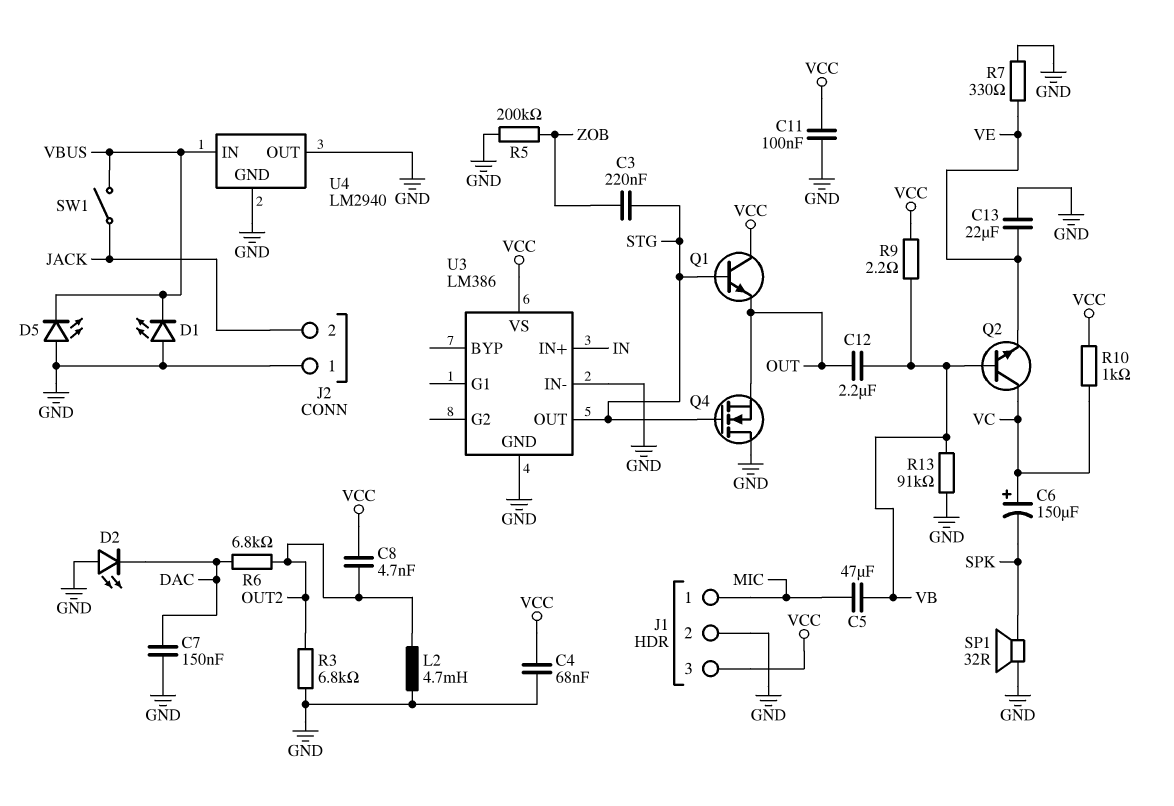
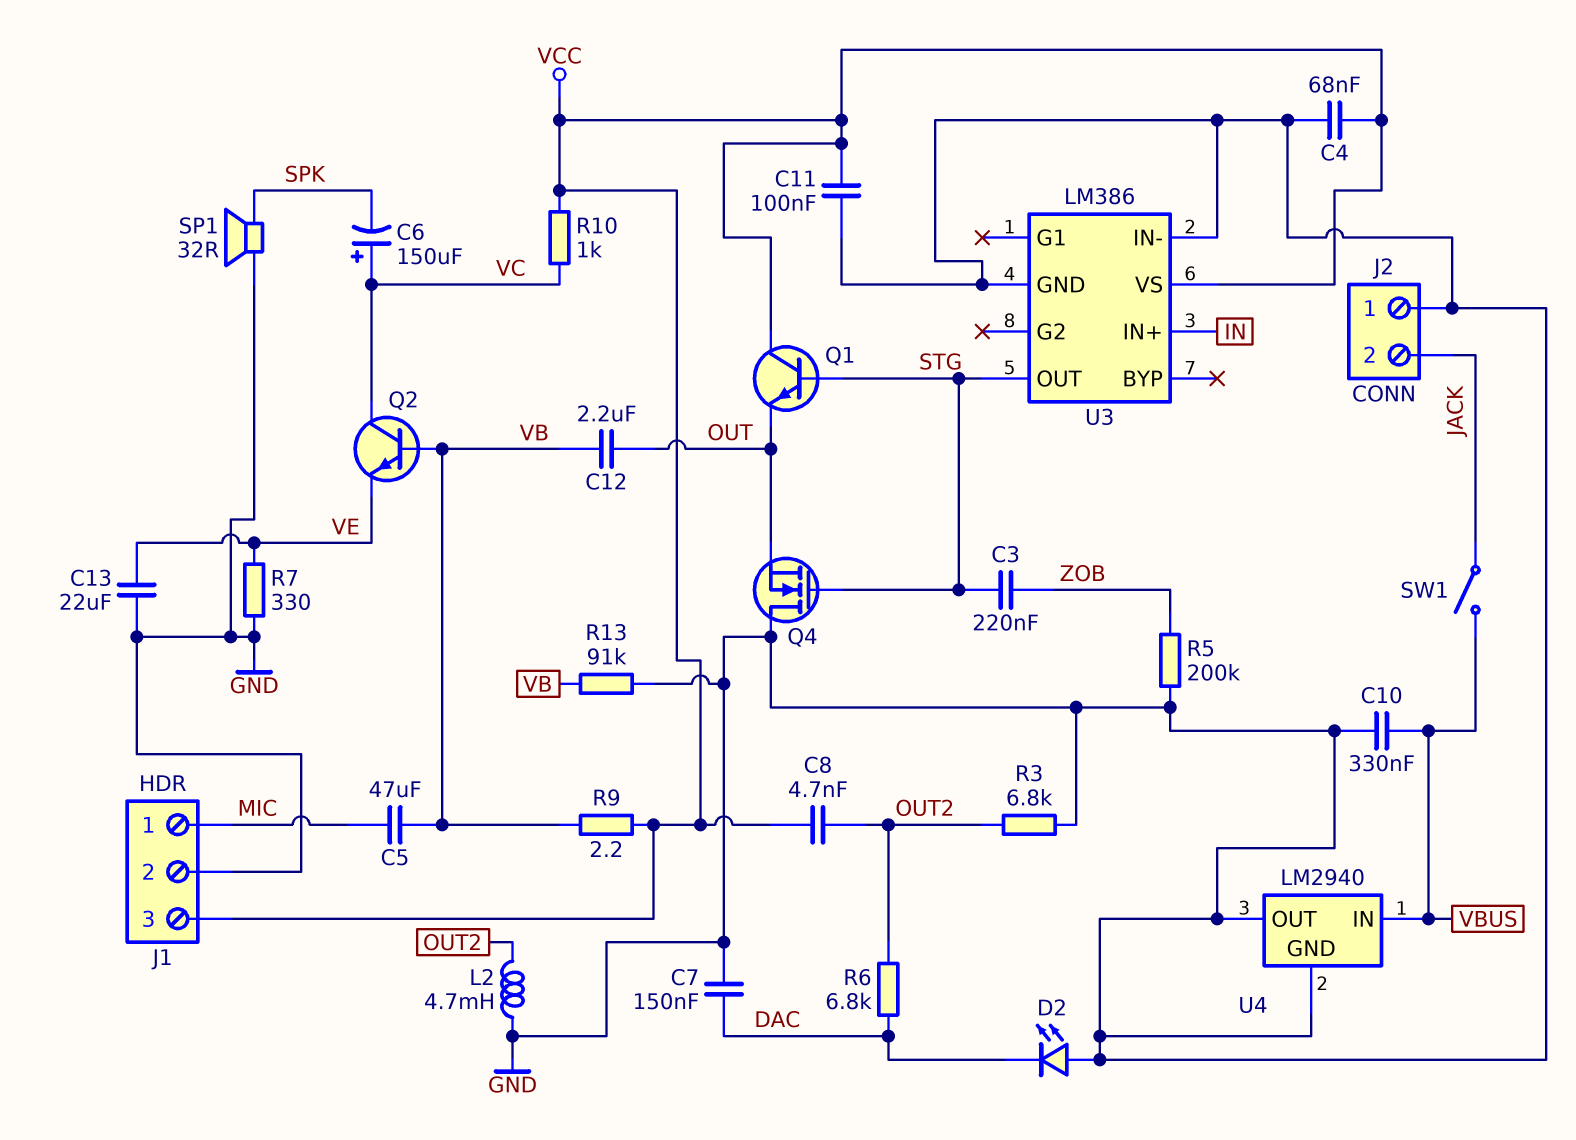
C10: none -> 330nF (GND, VBUS)
D1: LED (A GND, K VBUS) -> none
D5: LED (A GND, K VBUS) -> none

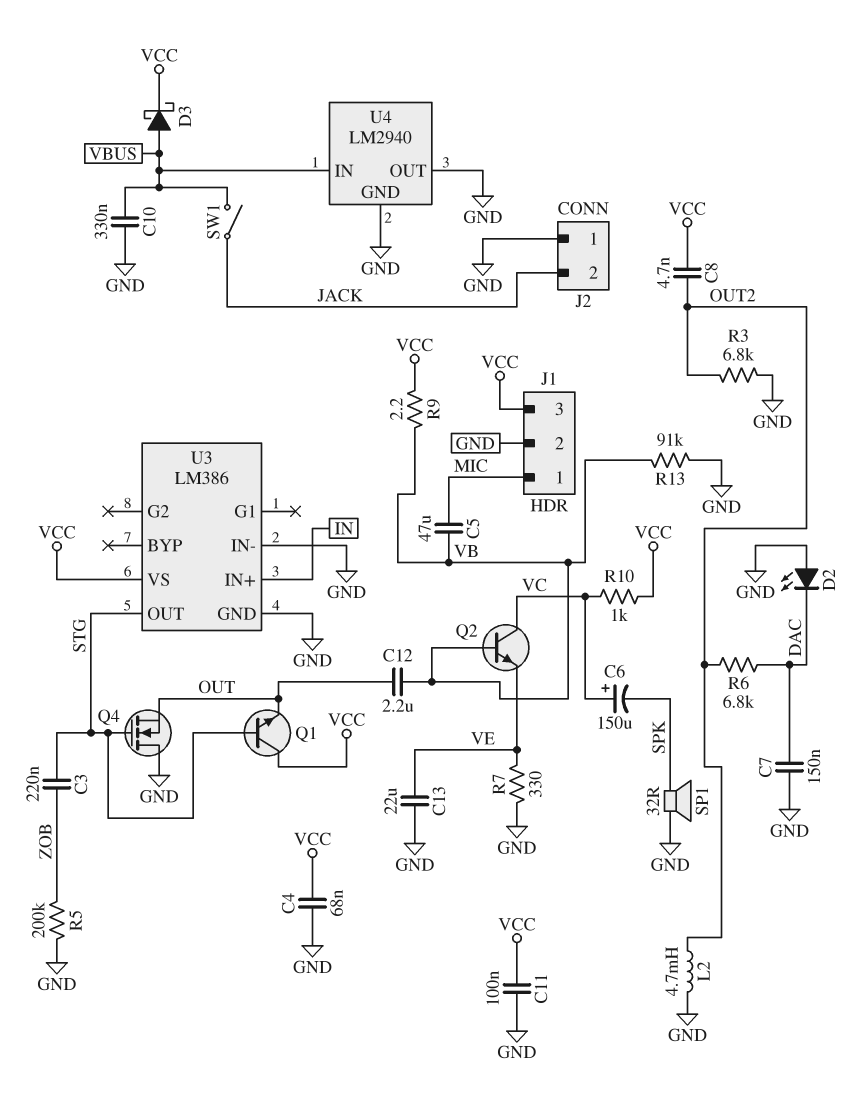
D3: none -> schottky (A VBUS, K VCC)

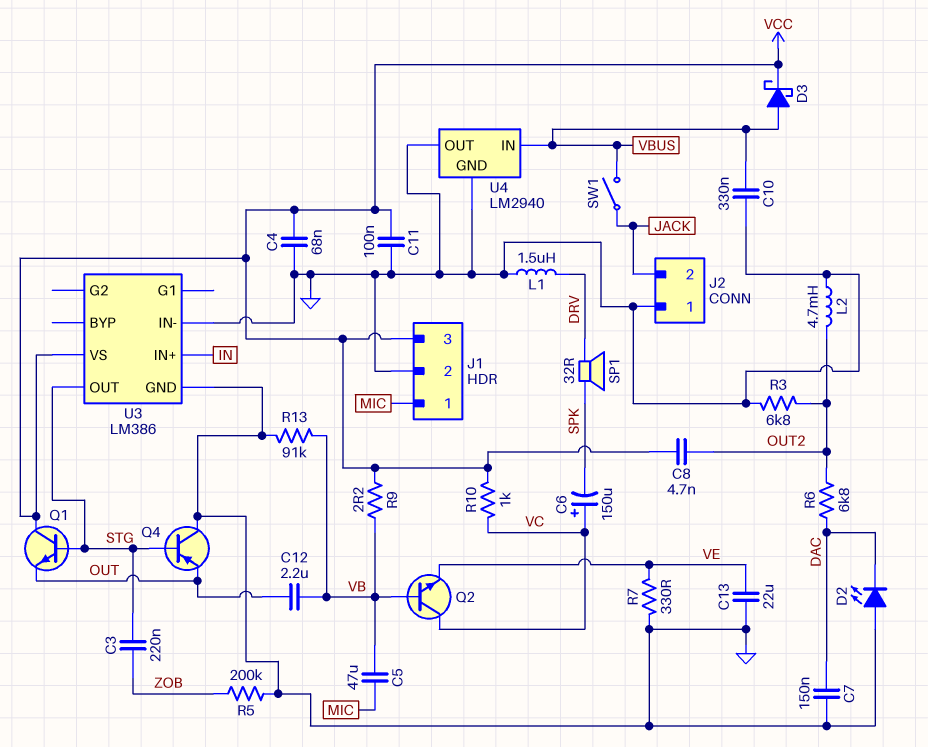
L1: none -> 1.5uH (DRV, GND)
Q4: NMOS (G STG, D GND, S OUT) -> PNP (B STG, C GND, E OUT)
SP1: speaker 32R (GND, SPK) -> speaker 32R (DRV, SPK)

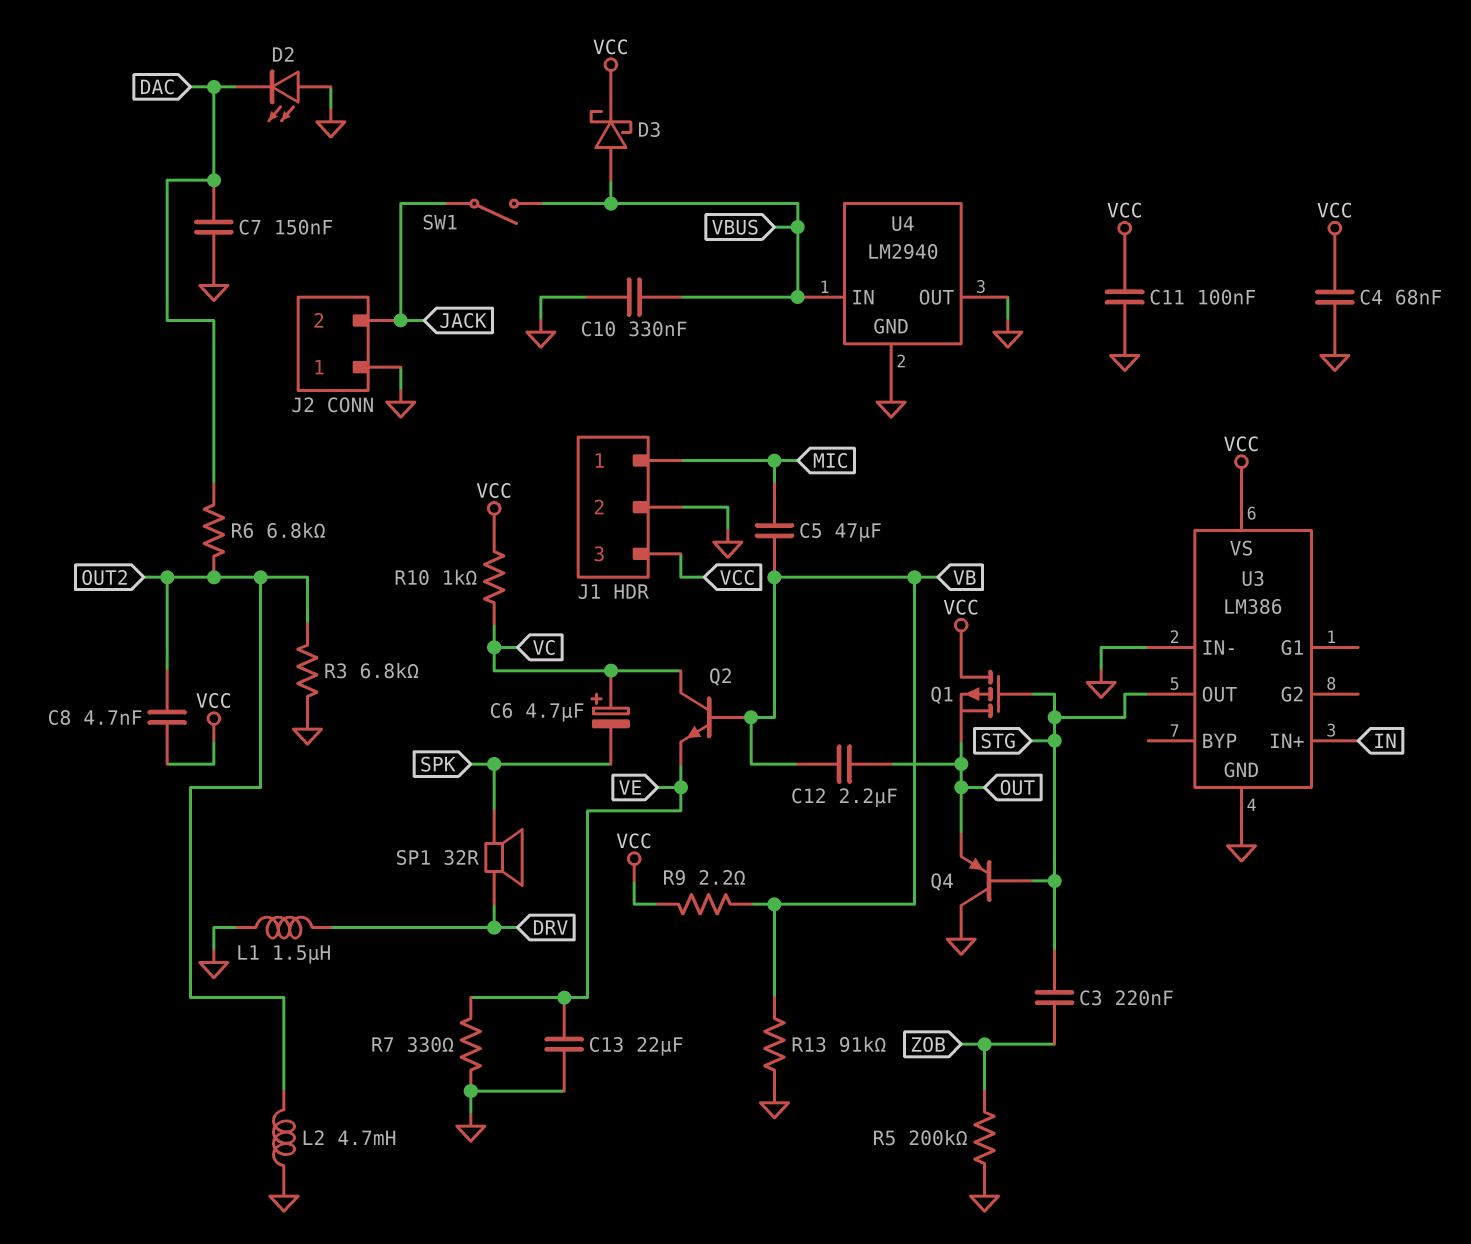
C6: 150uF (plus VC, minus SPK) -> 4.7uF (plus VC, minus SPK)
Q1: NPN (B STG, C VCC, E OUT) -> PMOS (G STG, D VCC, S OUT)

